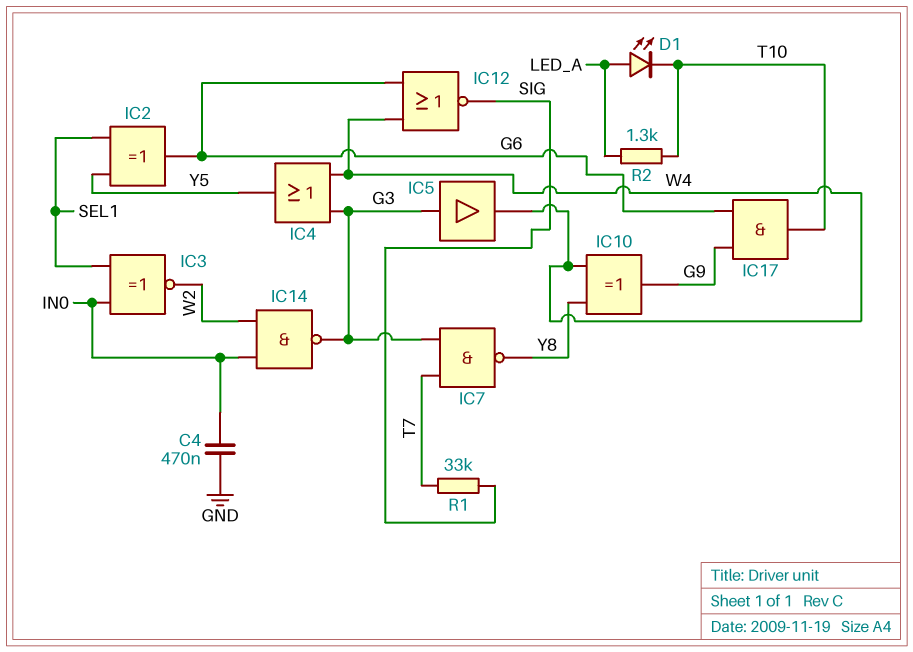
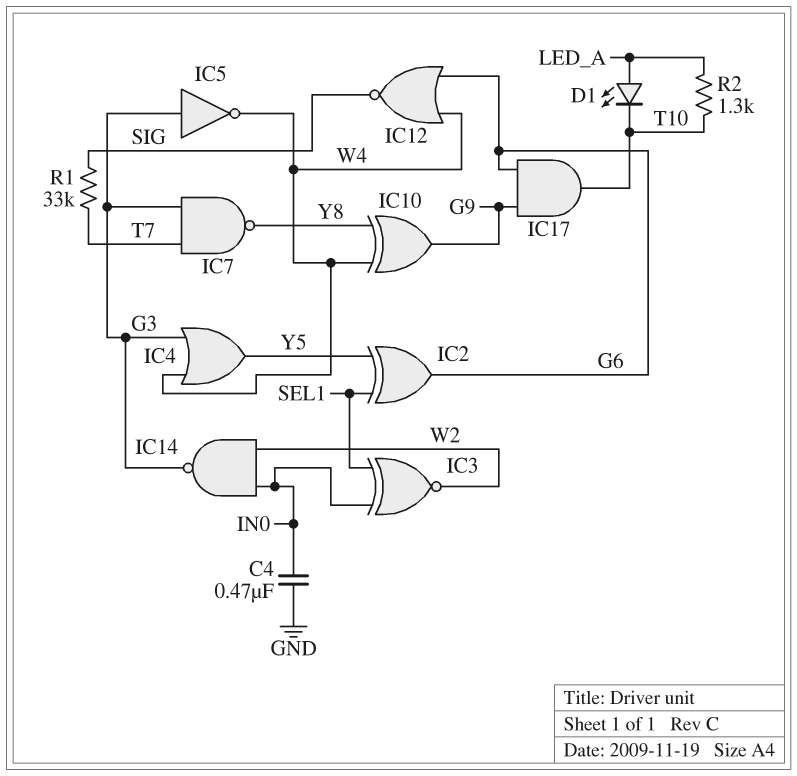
IC5: buffer (in G3, out W4) -> NOT (in G3, out W4)

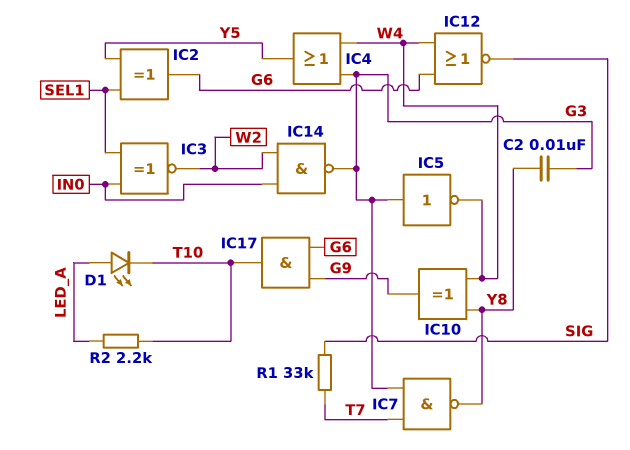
C2: none -> 10nF (G3, Y8)
C4: 470nF (GND, IN0) -> none
R2: 1.3k (LED_A, T10) -> 2.2k (LED_A, T10)

